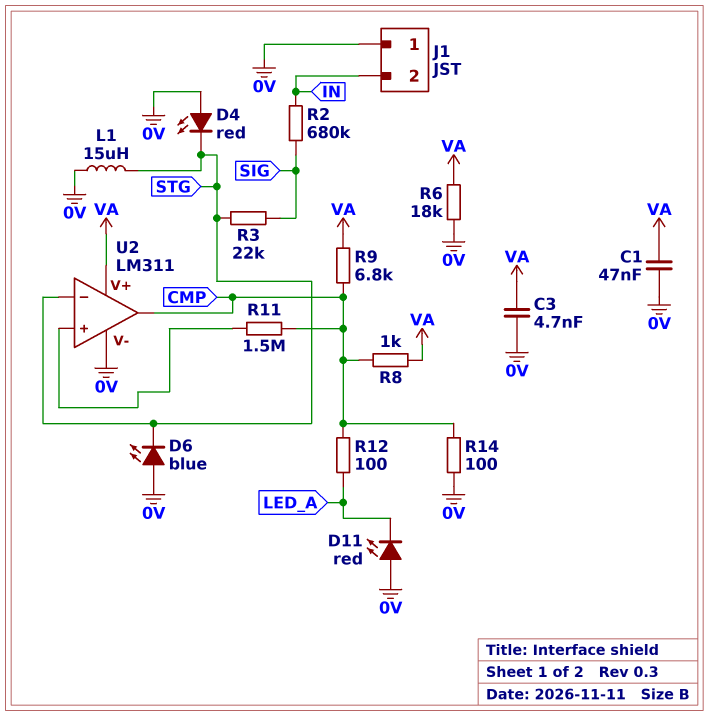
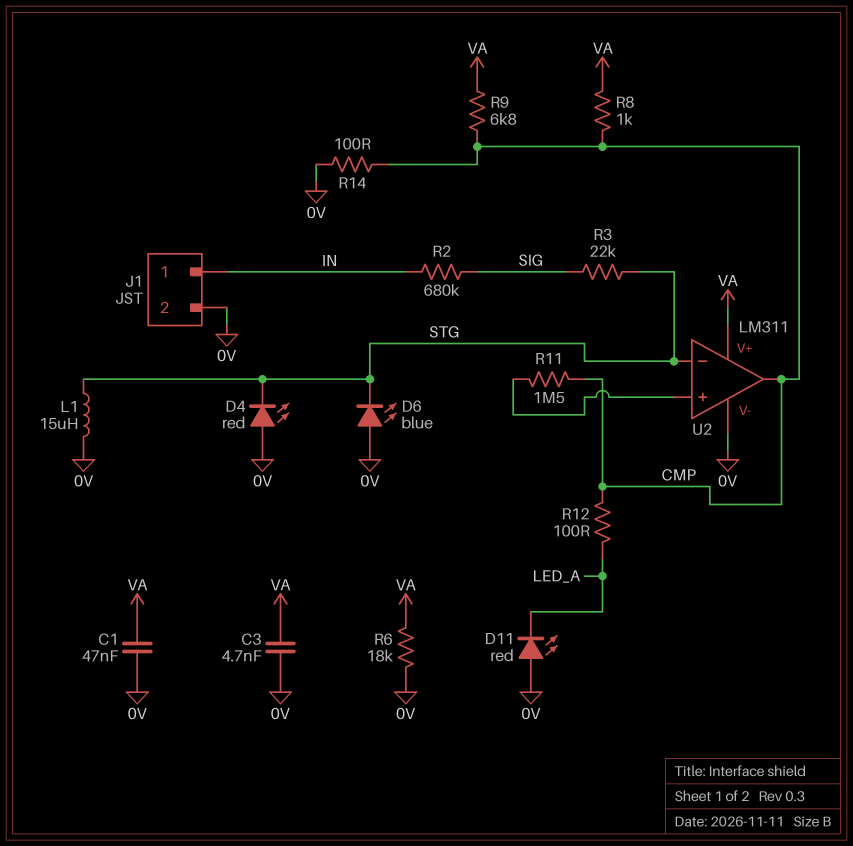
J1 pin 1: 0V -> IN
J1 pin 2: IN -> 0V

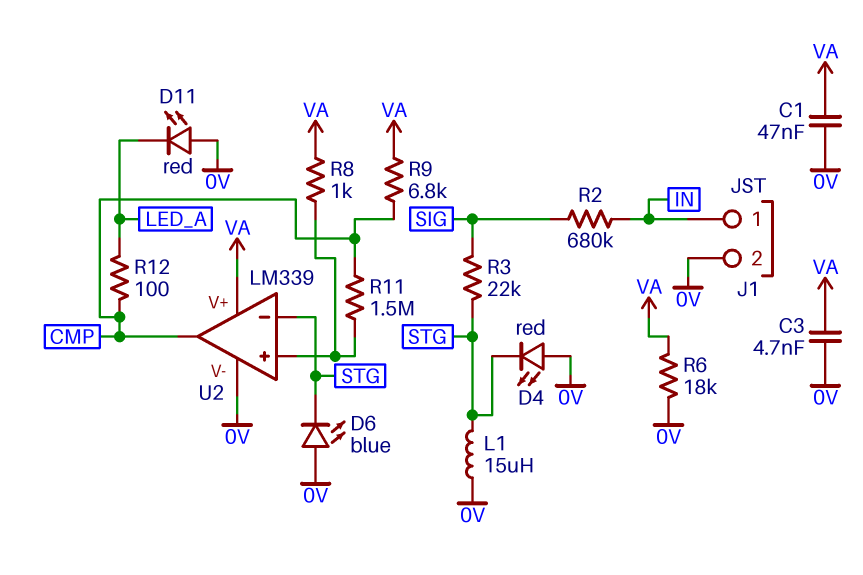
R8: 1k (CMP, VA) -> 1k (U2/in+, VA)
R14: 100 (0V, CMP) -> none
U2: LM311 -> LM339

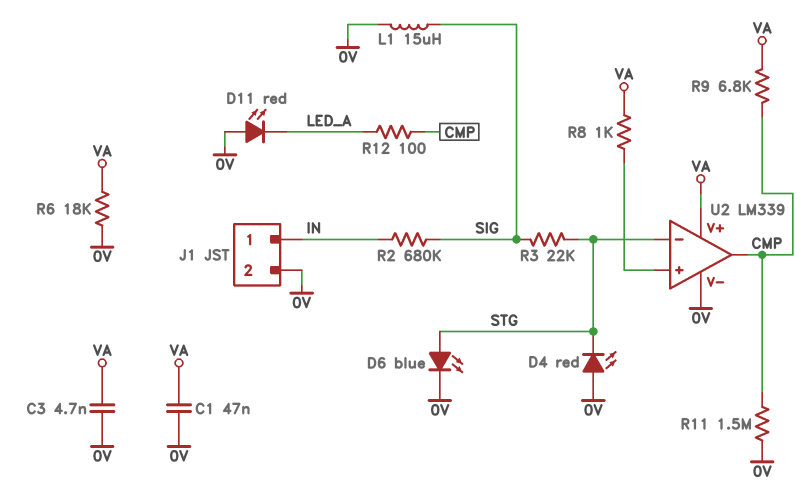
D6: LED blue (A 0V, K STG) -> LED blue (A STG, K 0V)
L1: 15uH (0V, STG) -> 15uH (0V, SIG)
R11: 1.5M (CMP, U2/in+) -> 1.5M (0V, CMP)

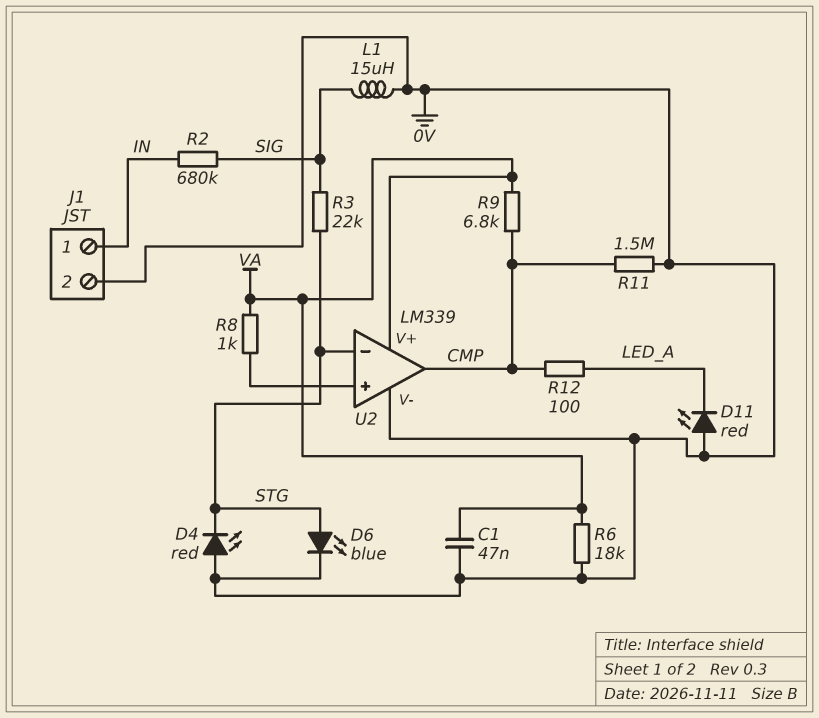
C3: 4.7nF (0V, VA) -> none

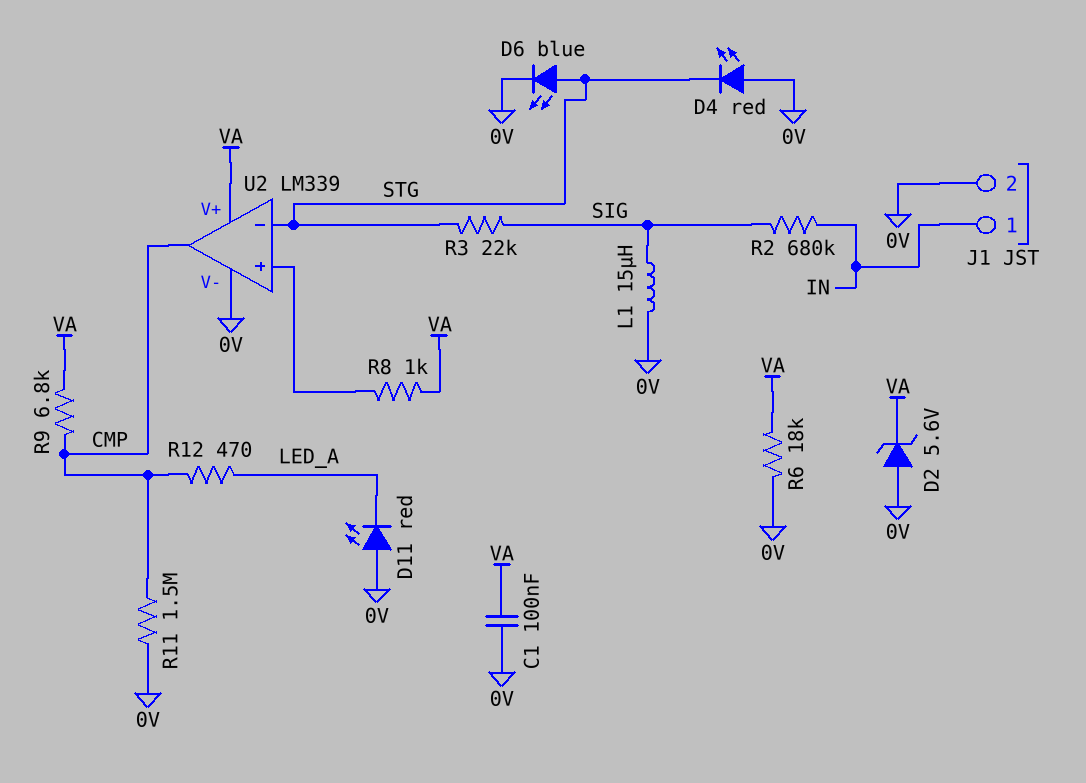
C1: 47nF (0V, VA) -> 100nF (0V, VA)
D2: none -> zener 5.6V (A 0V, K VA)
R12: 100 (CMP, LED_A) -> 470 (CMP, LED_A)

